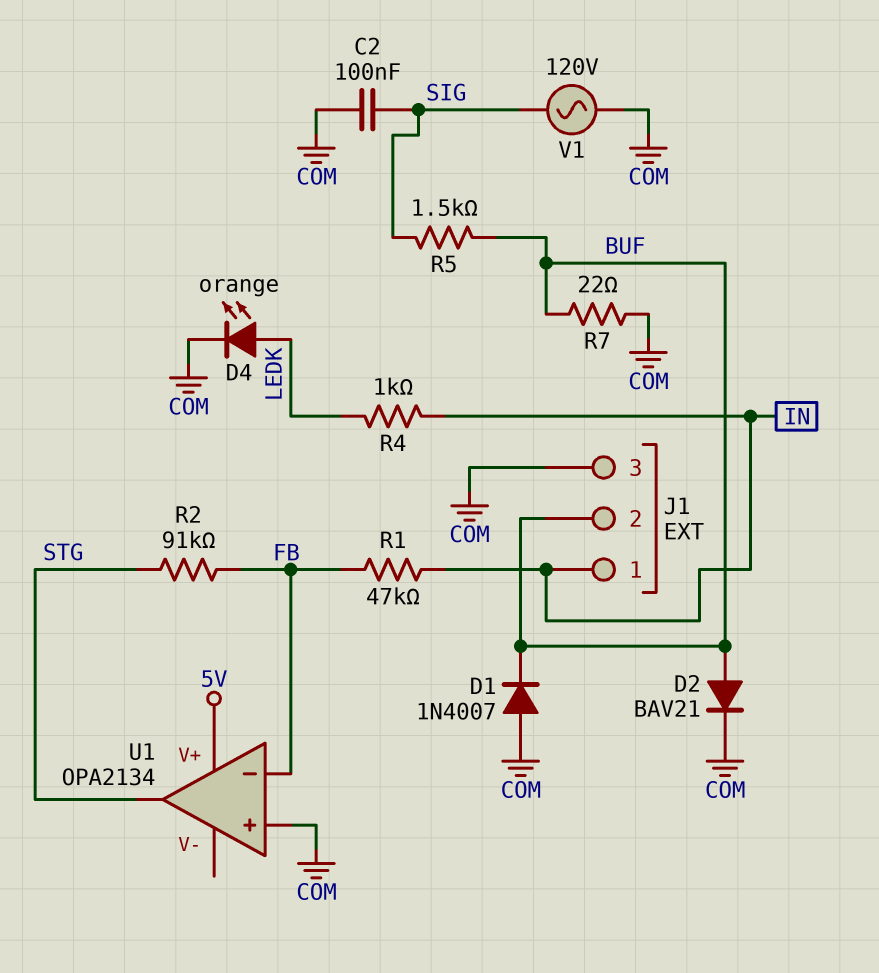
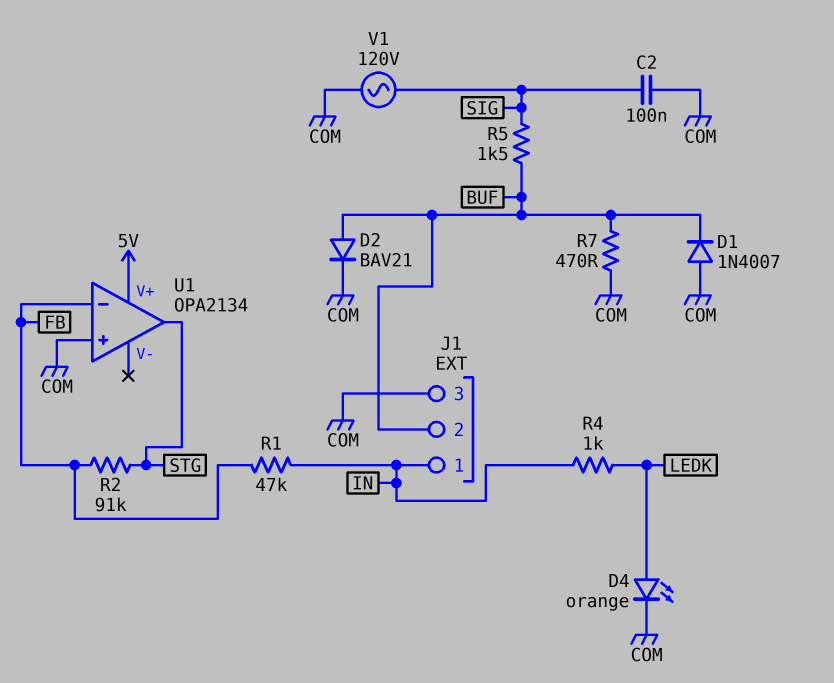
R7: 22 (BUF, COM) -> 470 (BUF, COM)

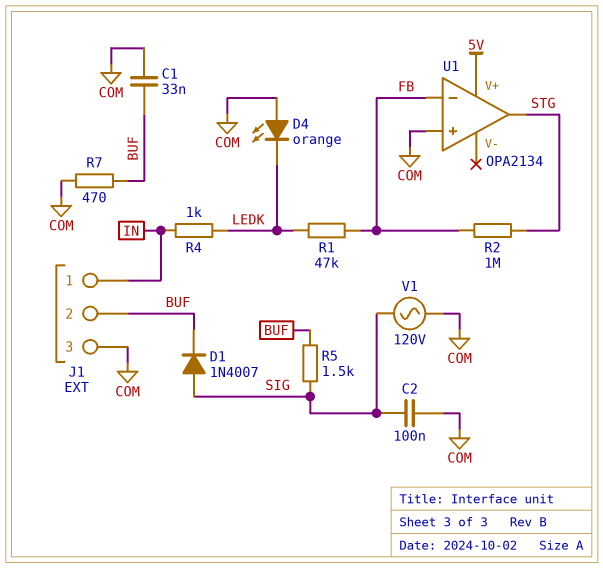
C1: none -> 33nF (BUF, COM)
D1: diode 1N4007 (A COM, K BUF) -> diode 1N4007 (A SIG, K BUF)
D2: diode BAV21 (A BUF, K COM) -> none
D4: LED orange (A LEDK, K COM) -> LED orange (A COM, K LEDK)
R1: 47k (FB, IN) -> 47k (FB, LEDK)
R2: 91k (FB, STG) -> 1M (FB, STG)

